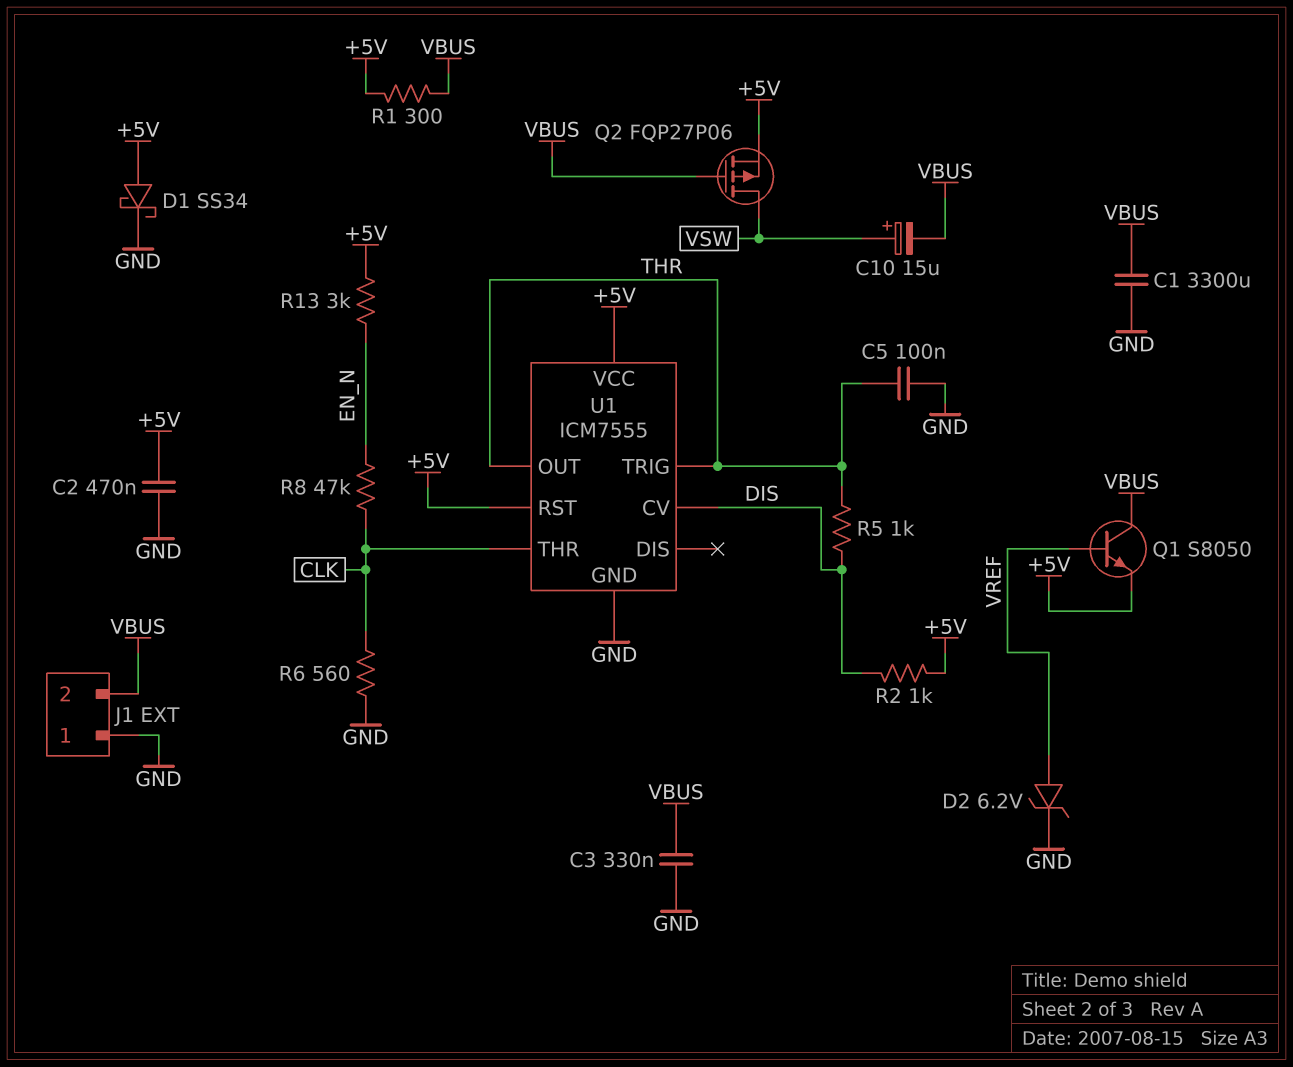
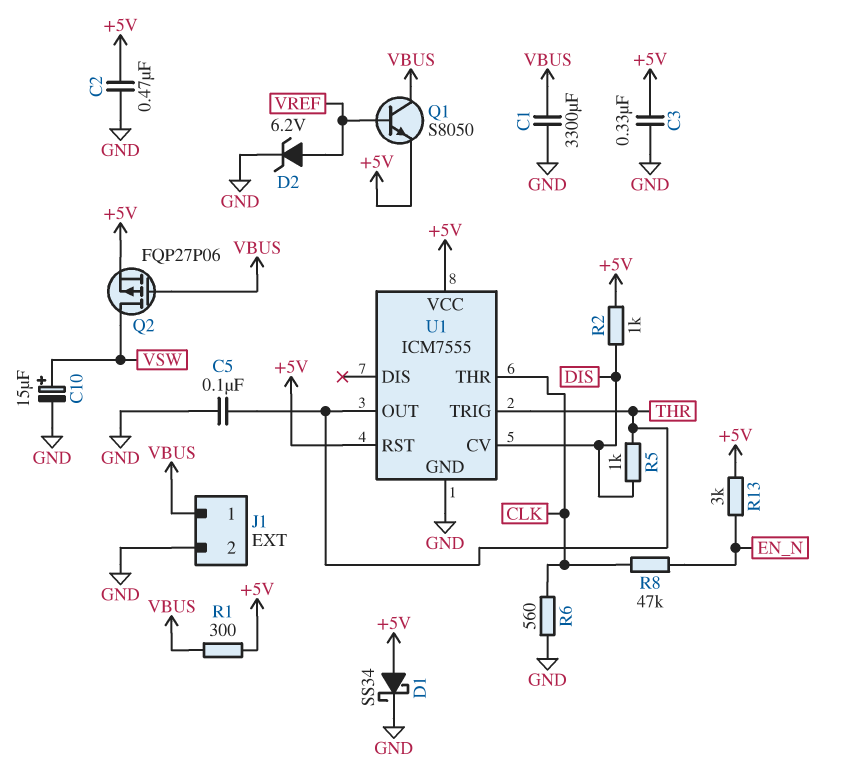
C3: 330nF (GND, VBUS) -> 330nF (+5V, GND)
C10: 15uF (plus VSW, minus VBUS) -> 15uF (plus VSW, minus GND)
J1 pin 1: GND -> VBUS
J1 pin 2: VBUS -> GND

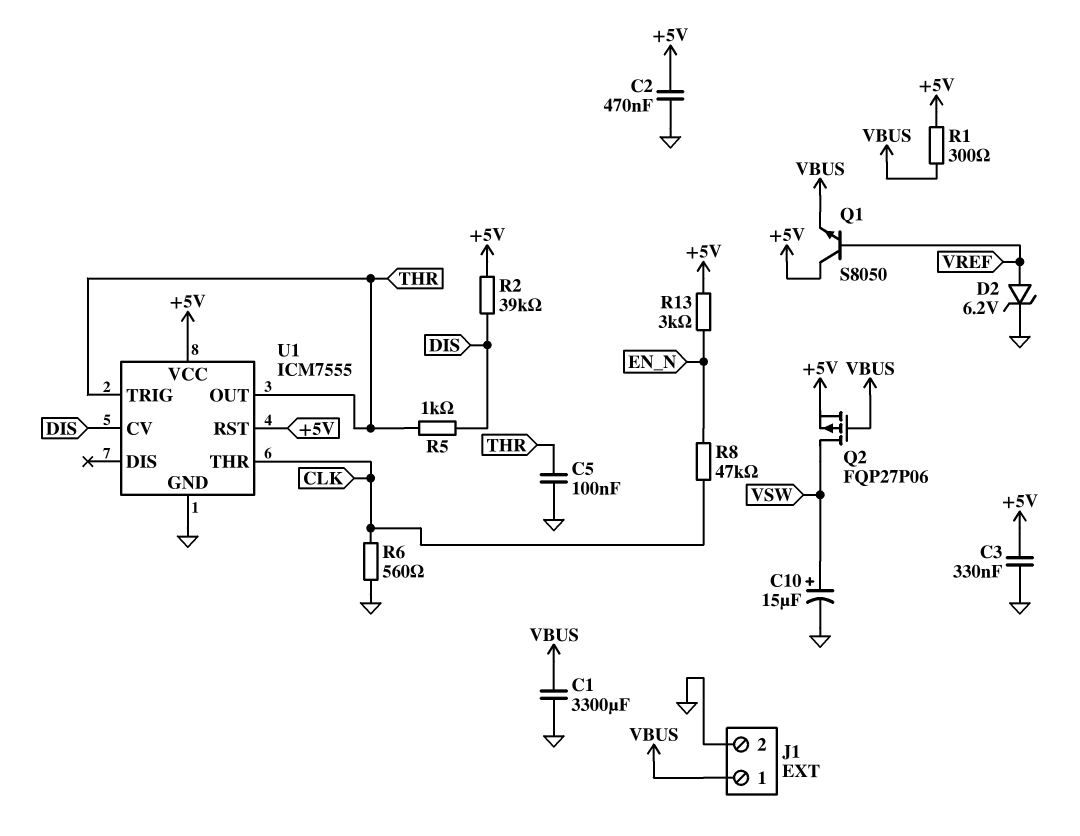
D1: schottky SS34 (A +5V, K GND) -> none
Q1: NPN S8050 (B VREF, C VBUS, E +5V) -> NPN S8050 (B VREF, C +5V, E VBUS)
R2: 1k (+5V, DIS) -> 39k (+5V, DIS)

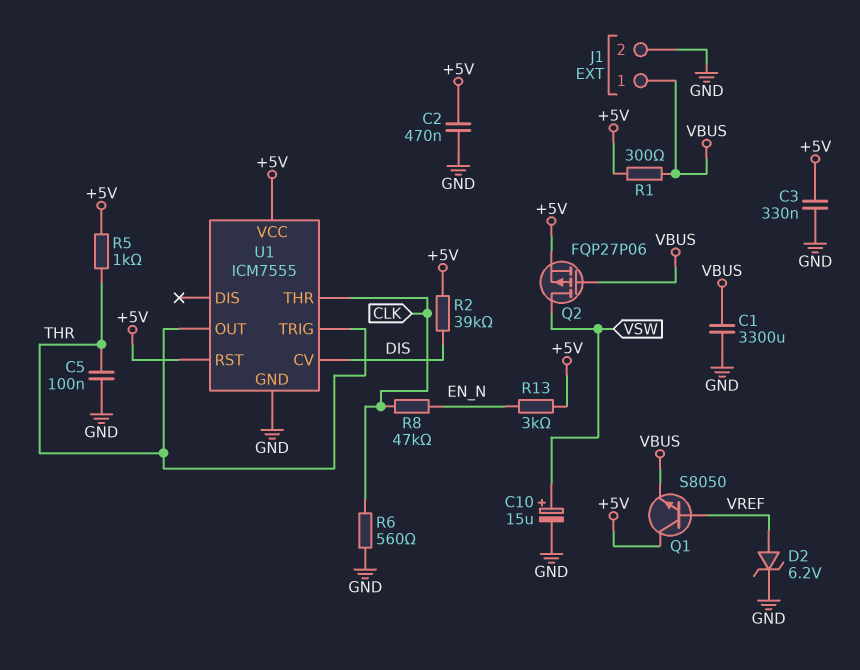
R5: 1k (DIS, THR) -> 1k (+5V, THR)

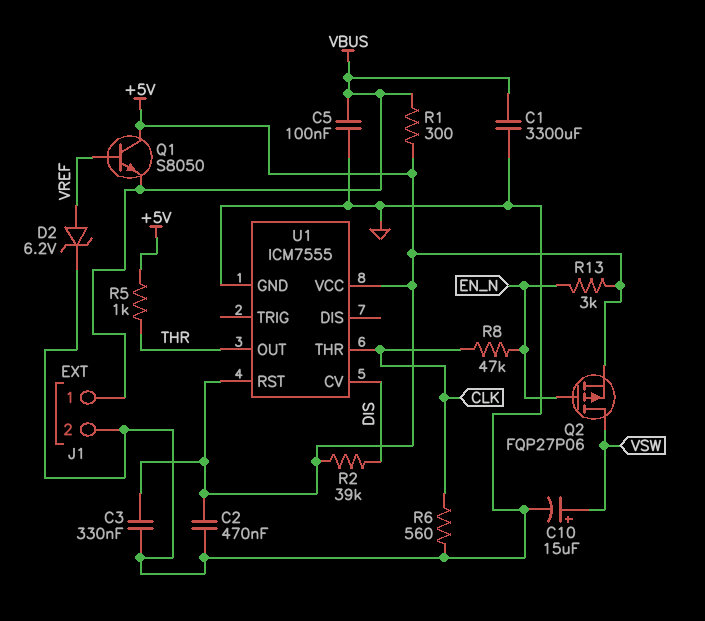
C5: 100nF (GND, THR) -> 100nF (GND, VBUS)
Q2: PMOS FQP27P06 (G VBUS, D VSW, S +5V) -> PMOS FQP27P06 (G EN_N, D VSW, S +5V)
U1 pin TRIG: THR -> none

